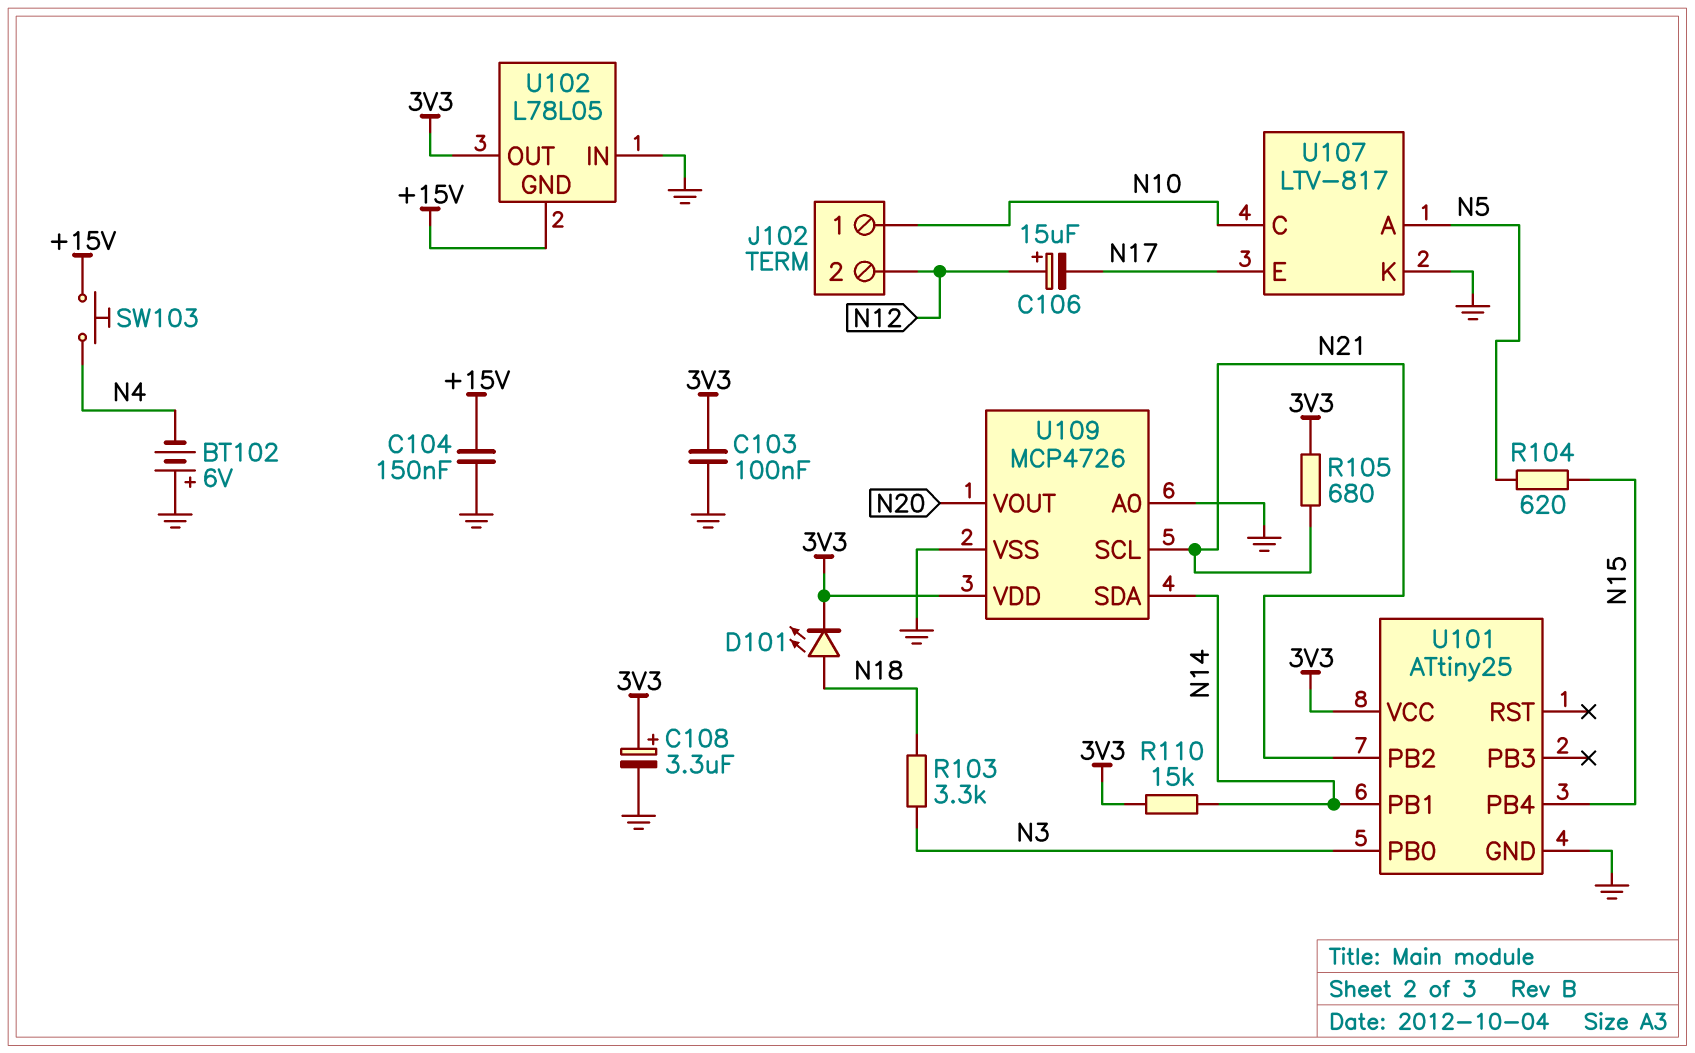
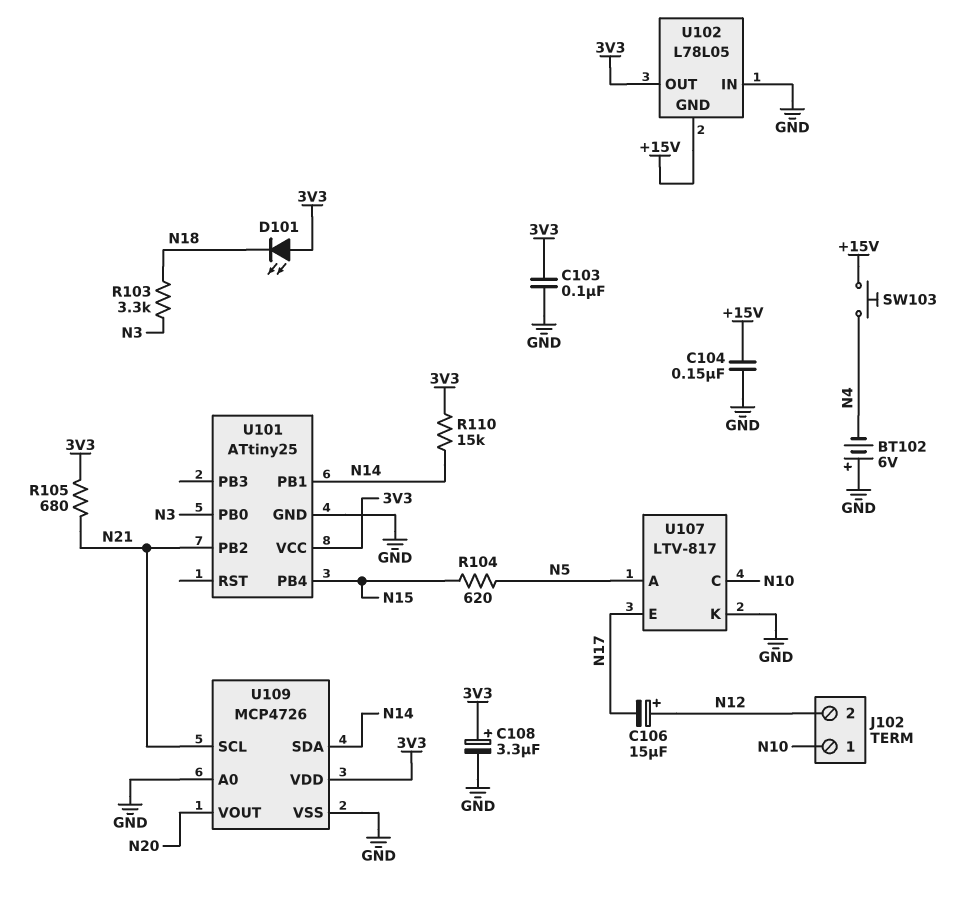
D101: LED (A N18, K 3V3) -> LED (A 3V3, K N18)

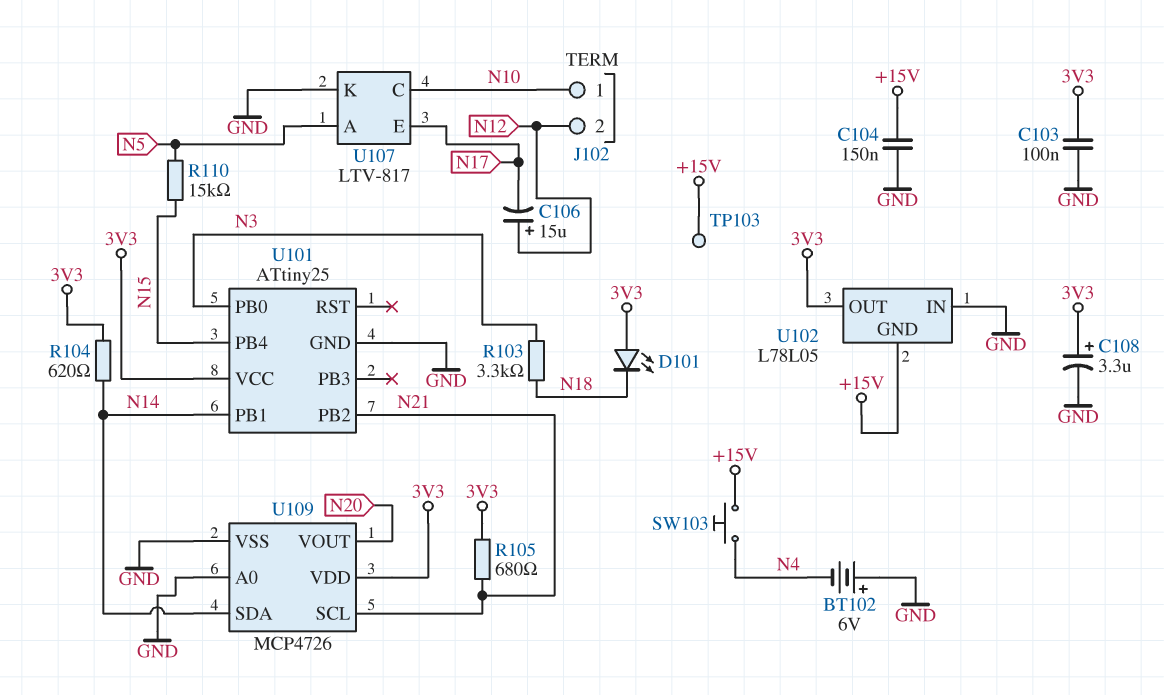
R104: 620 (N5, N15) -> 620 (3V3, N14)
R110: 15k (3V3, N14) -> 15k (N5, N15)
TP103: none -> test point (+15V)

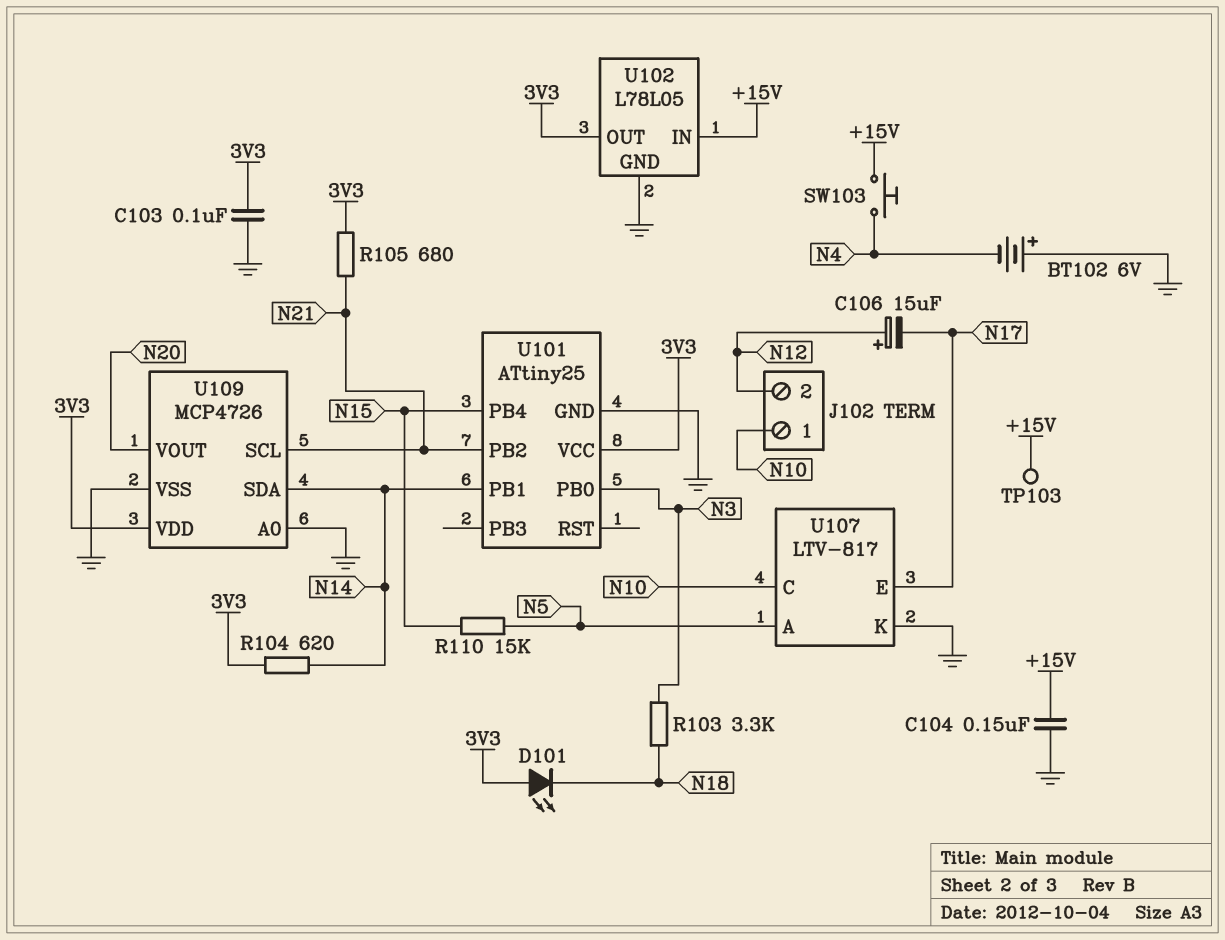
C108: 3.3uF (plus 3V3, minus GND) -> none
U102 pin GND: +15V -> GND
U102 pin IN: GND -> +15V

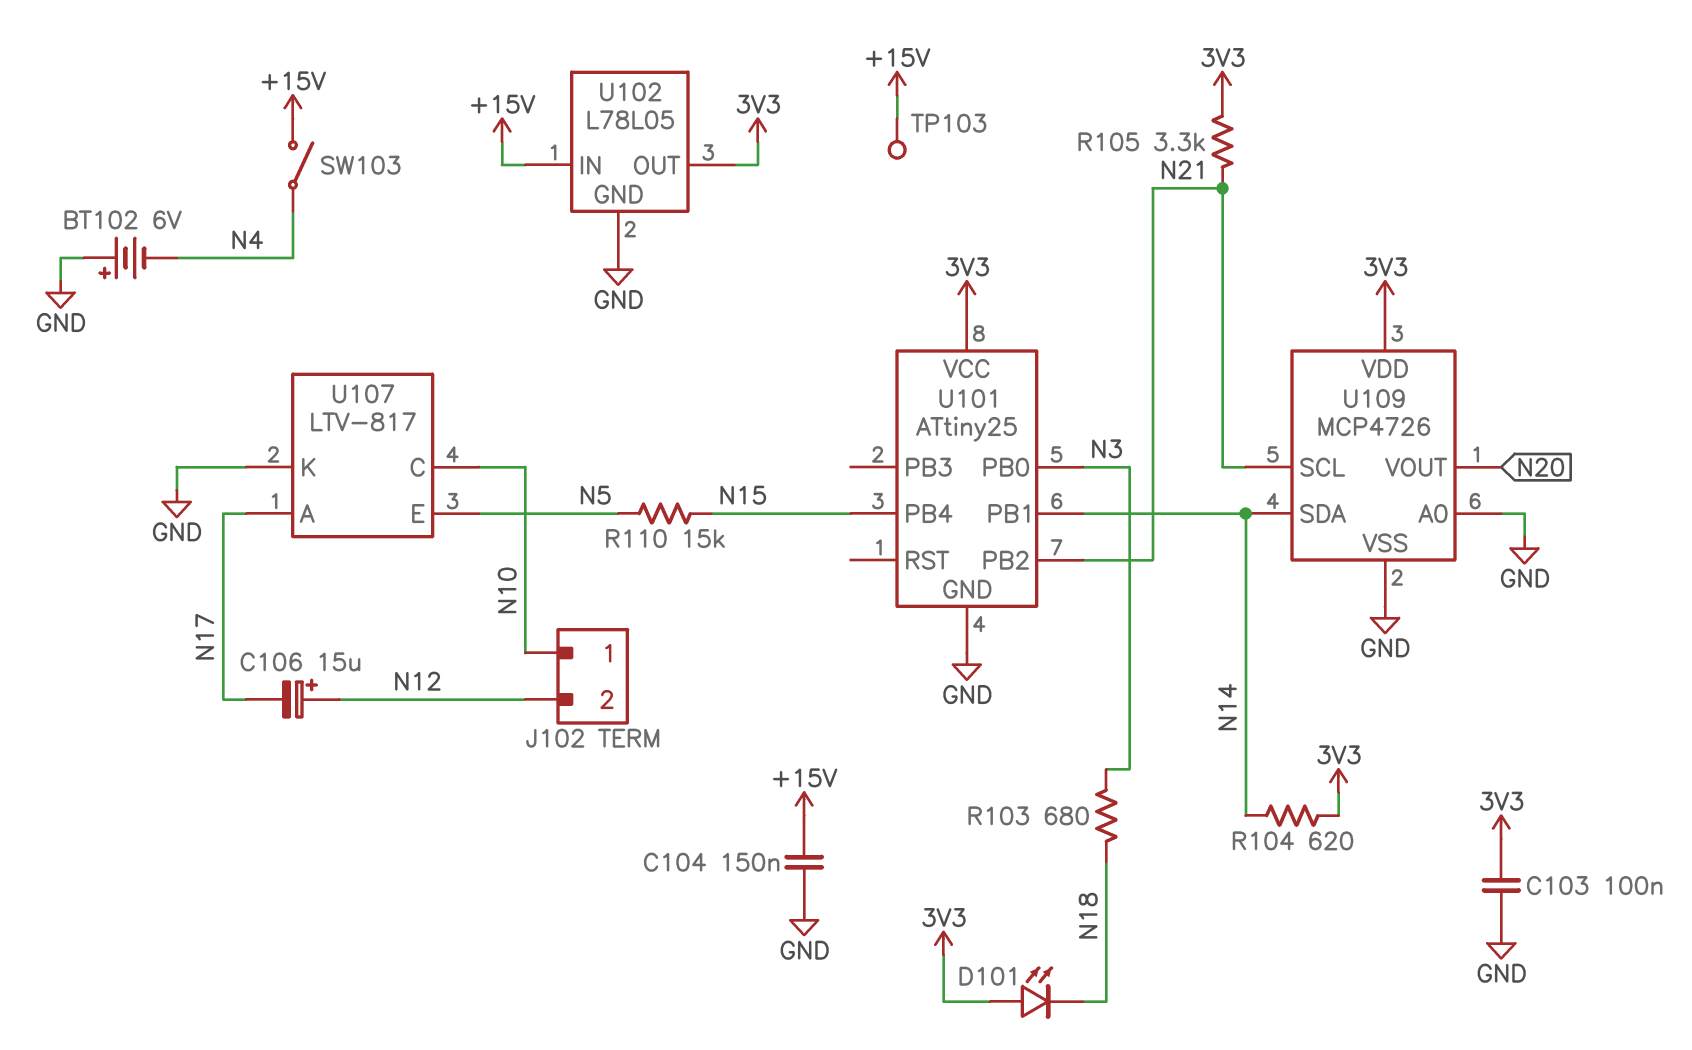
R103: 3.3k (N3, N18) -> 680 (N3, N18)
R105: 680 (3V3, N21) -> 3.3k (3V3, N21)
SW103: button (+15V, N4) -> switch (+15V, N4)
U107 pin A: N5 -> N17
U107 pin E: N17 -> N5

